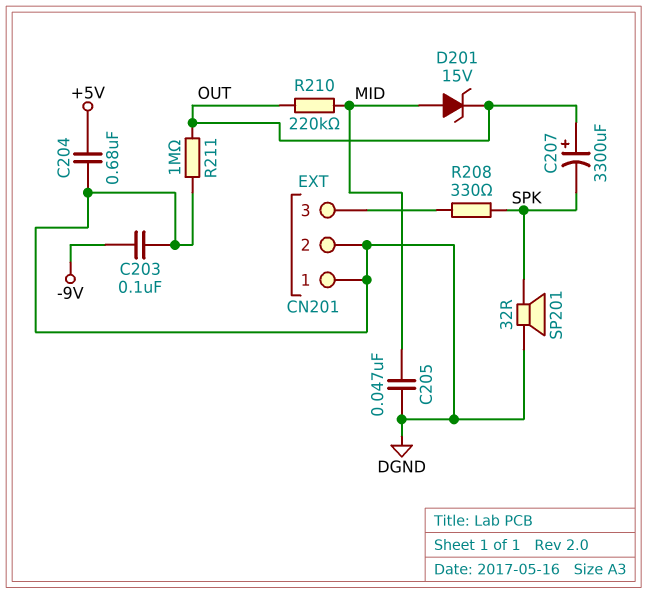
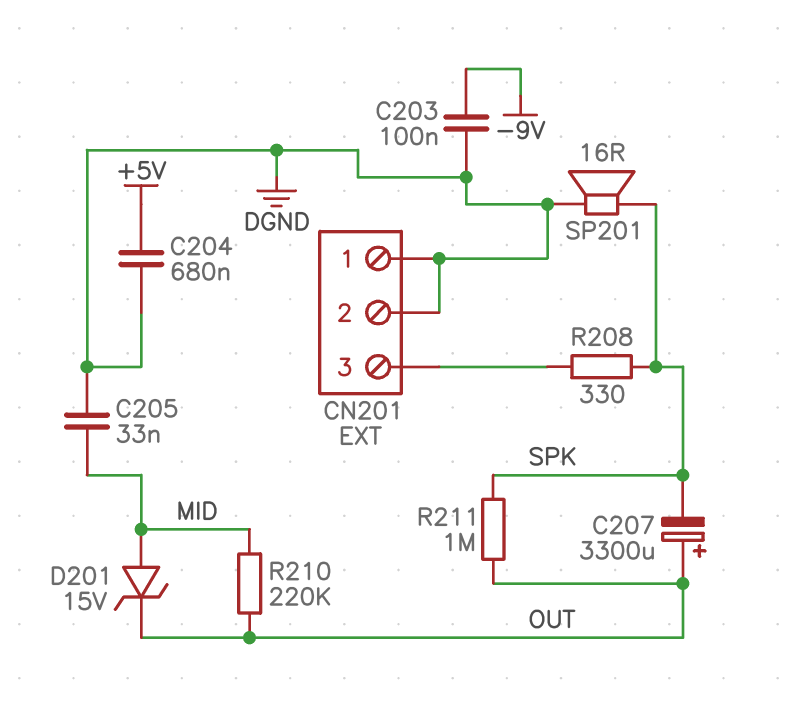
C205: 47nF (DGND, MID) -> 33nF (DGND, MID)
R211: 1M (DGND, OUT) -> 1M (OUT, SPK)
SP201: speaker 32R (DGND, SPK) -> speaker 16R (DGND, SPK)

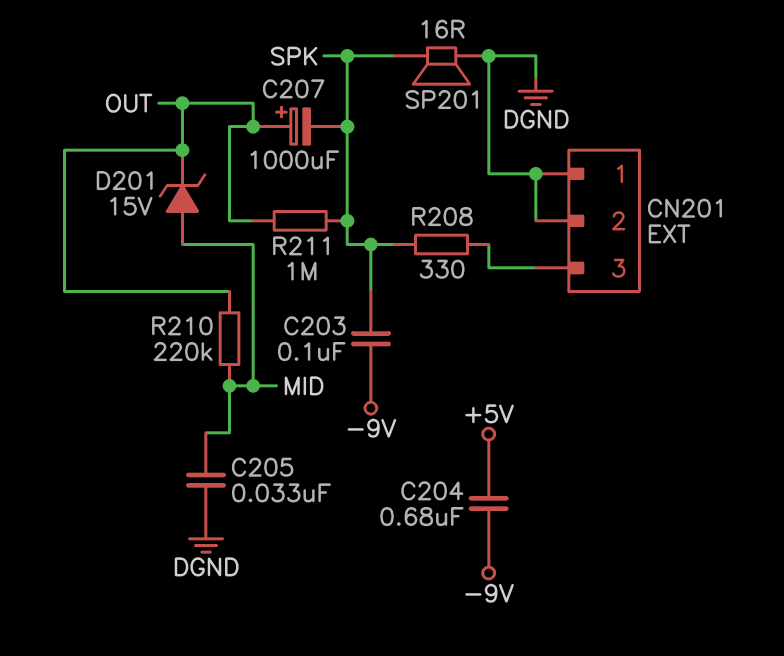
C203: 100nF (-9V, DGND) -> 100nF (-9V, SPK)
C204: 680nF (+5V, DGND) -> 680nF (+5V, -9V)
C207: 3300uF (plus OUT, minus SPK) -> 1000uF (plus OUT, minus SPK)

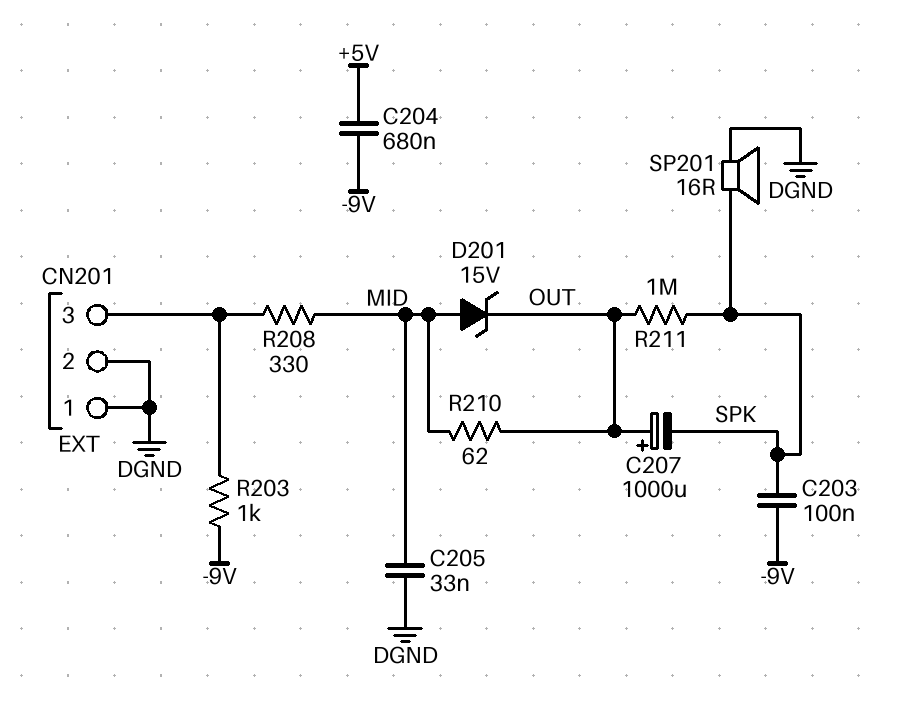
R203: none -> 1k (-9V, CN201/3)
R208: 330 (CN201/3, SPK) -> 330 (CN201/3, MID)
R210: 220k (MID, OUT) -> 62 (MID, OUT)

